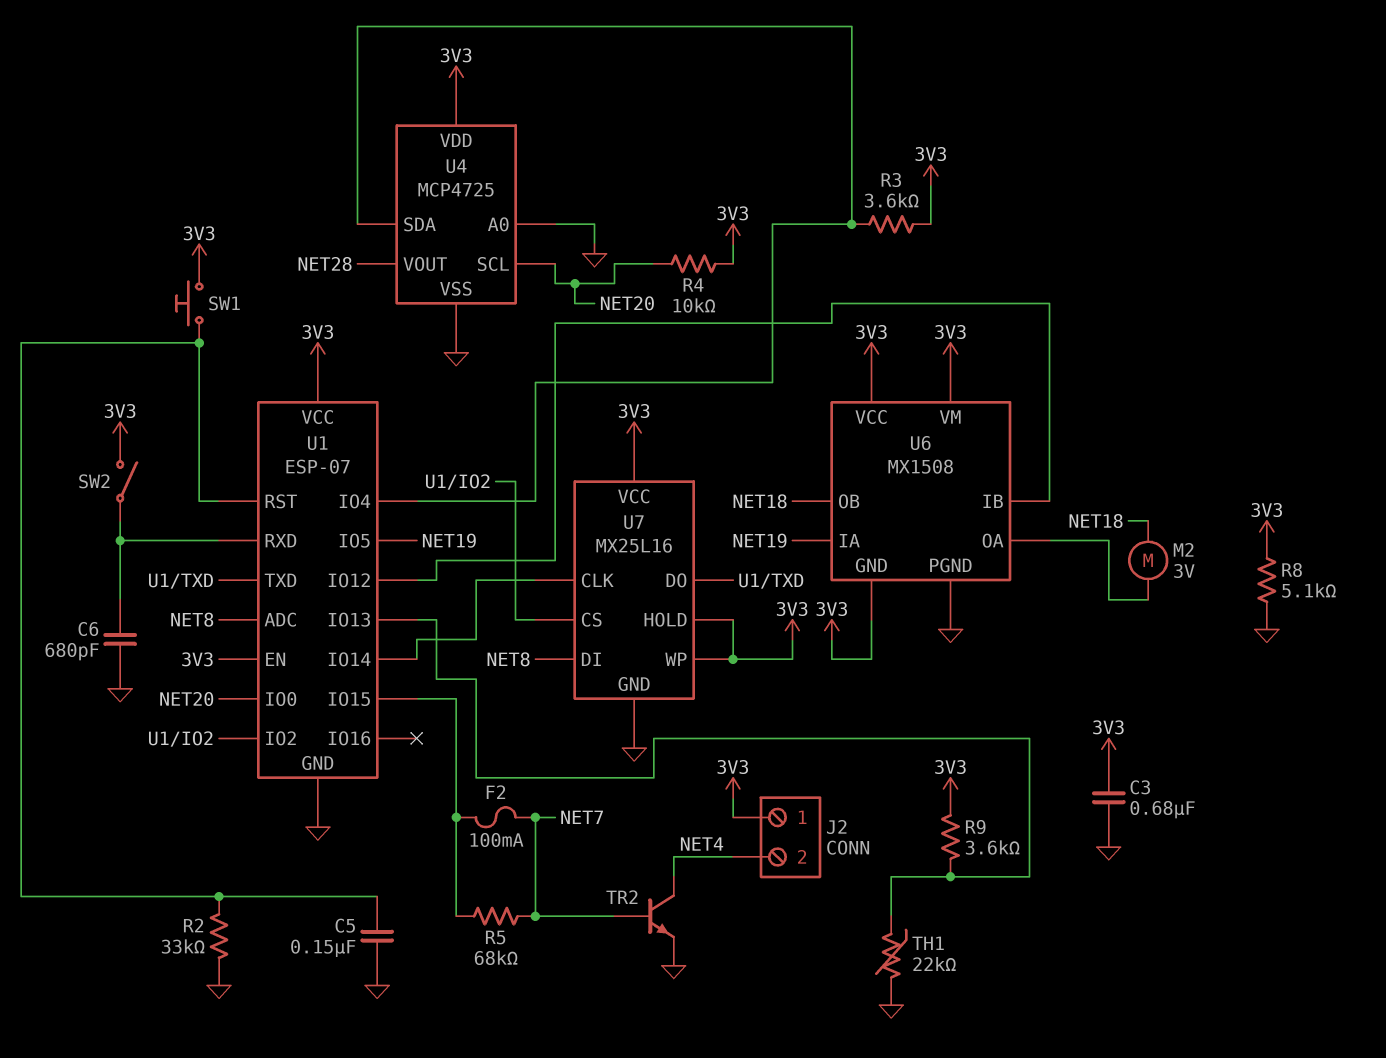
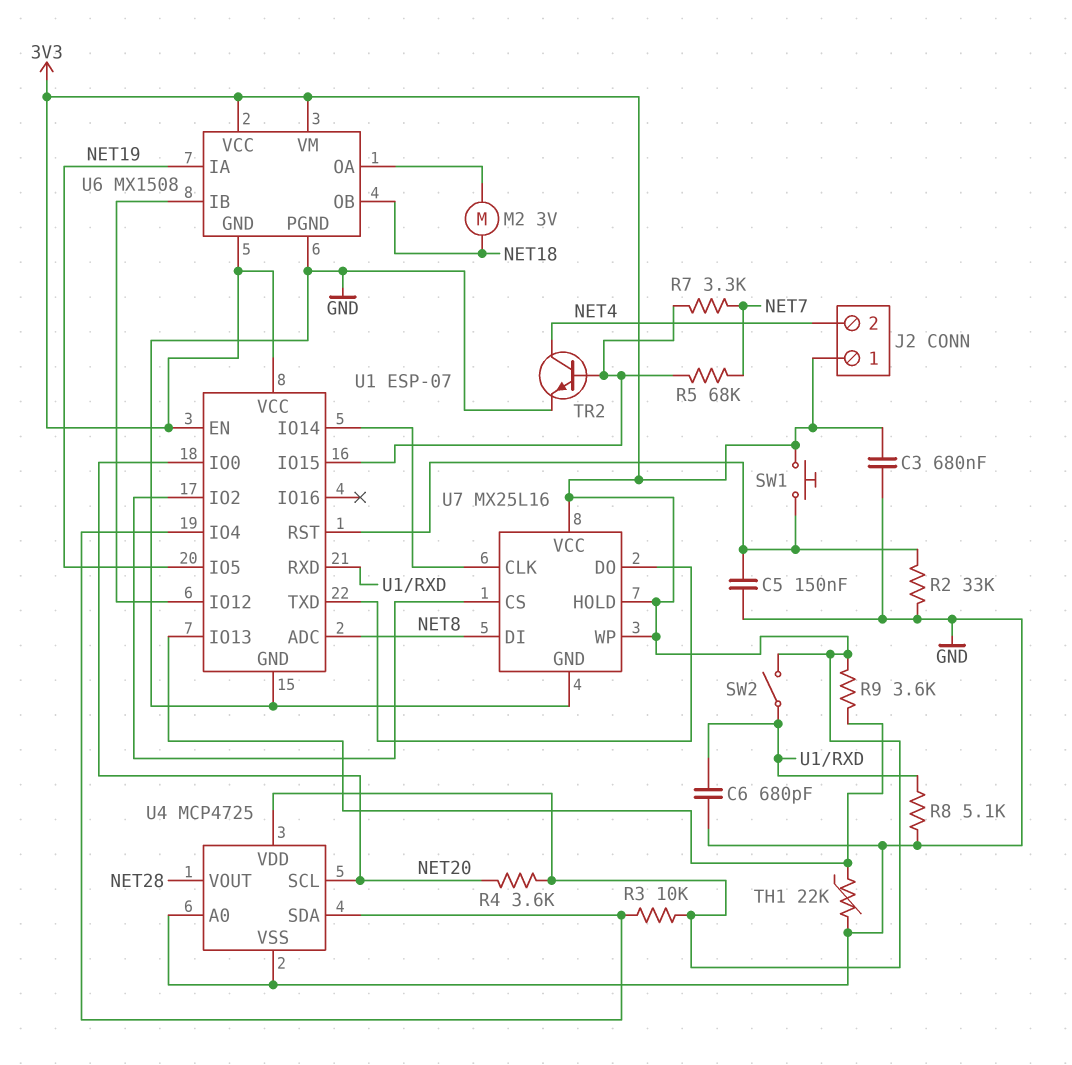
F2: 100mA (NET7, U1/IO15) -> none
R3: 3.6k (3V3, U1/IO4) -> 10k (3V3, U1/IO4)
R4: 10k (3V3, NET20) -> 3.6k (3V3, NET20)
R7: none -> 3.3k (NET7, U1/IO15)
R8: 5.1k (3V3, GND) -> 5.1k (GND, U1/RXD)
TR2: NPN (B NET7, C NET4, E GND) -> NPN (B U1/IO15, C NET4, E GND)

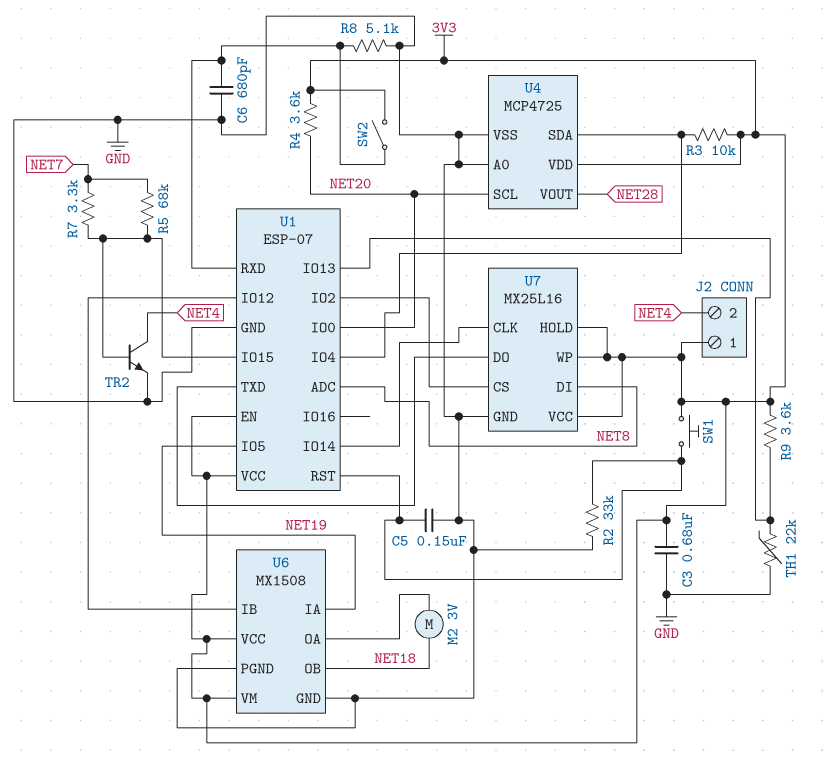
U6 pin GND: 3V3 -> GND

